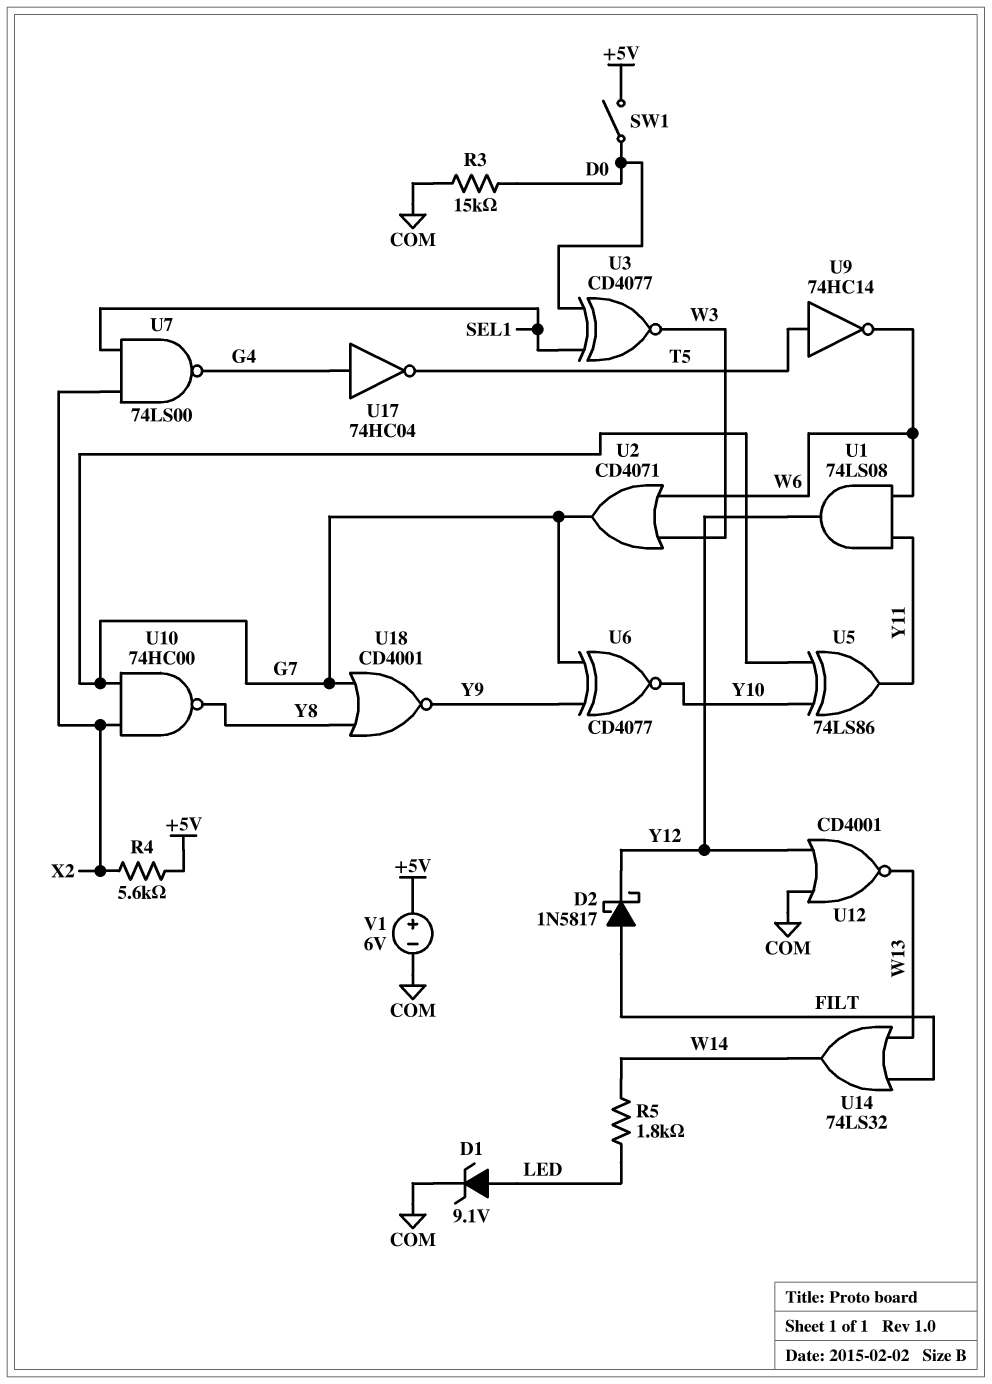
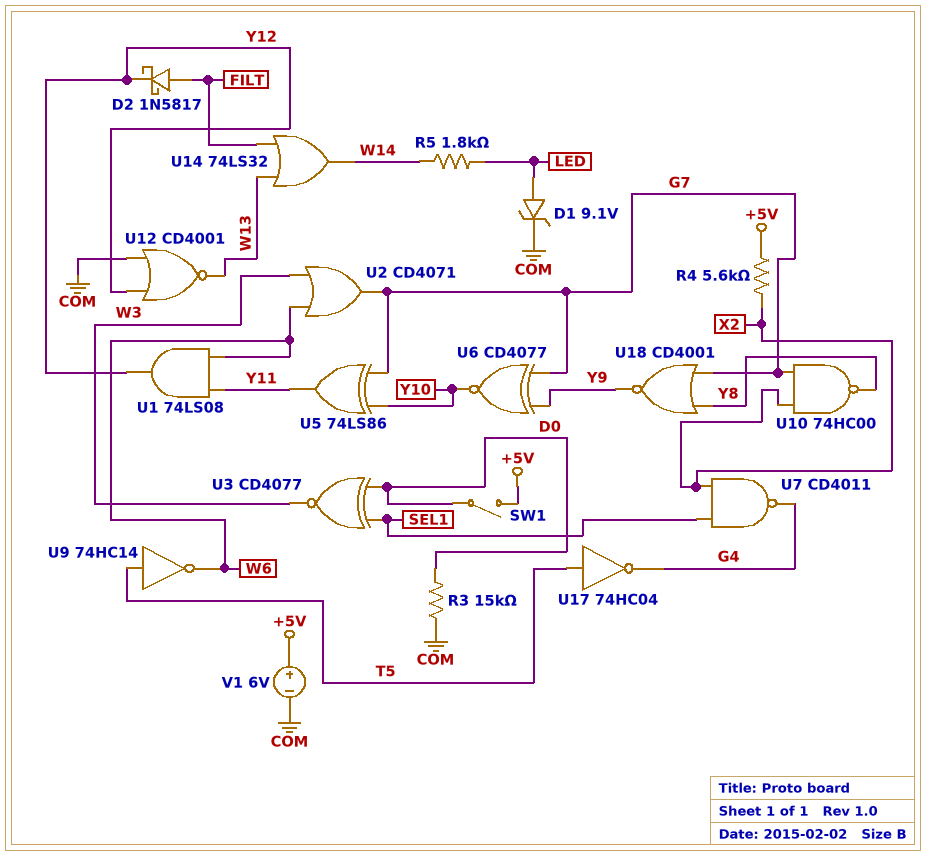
U7: NAND 74LS00 (in SEL1, in X2, out G4) -> NAND CD4011 (in SEL1, in X2, out G4)
U17: NOT 74HC04 (in G4, out T5) -> NOT 74HC04 (in T5, out G4)

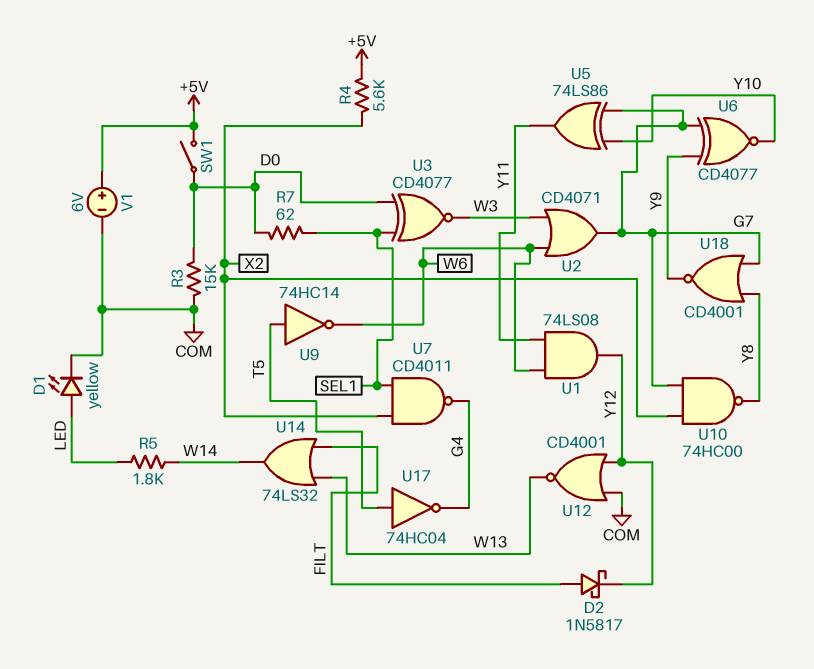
D1: zener 9.1V (A LED, K COM) -> LED yellow (A LED, K COM)
R7: none -> 62 (D0, SEL1)

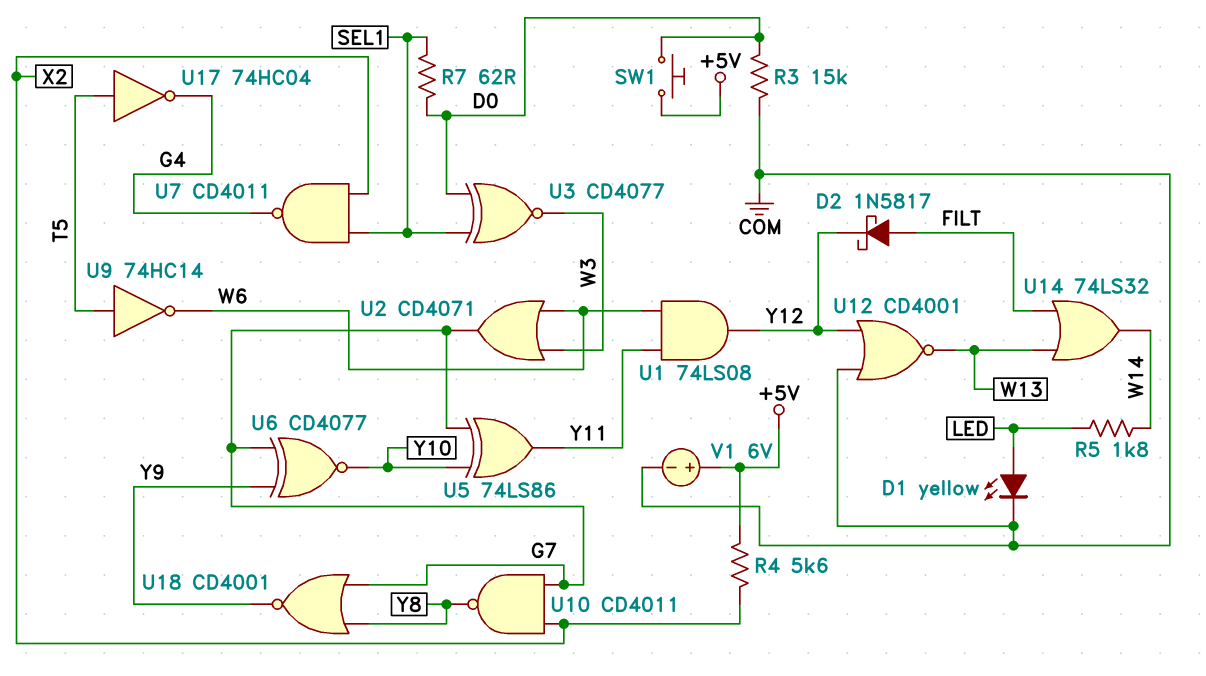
SW1: switch (+5V, D0) -> button (+5V, D0)
U10: NAND 74HC00 (in G7, in X2, out Y8) -> NAND CD4011 (in G7, in X2, out Y8)

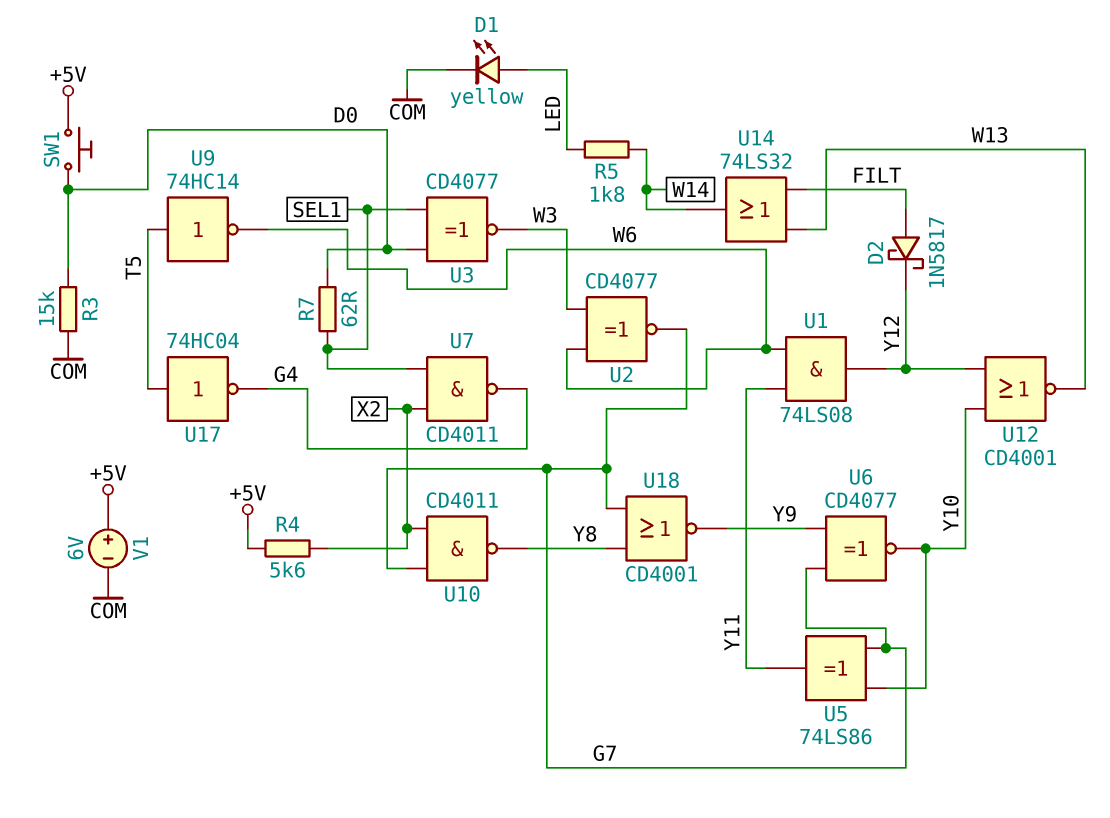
U2: OR CD4071 (in W3, in W6, out G7) -> XNOR CD4077 (in W3, in W6, out G7)
U12: NOR CD4001 (in COM, in Y12, out W13) -> NOR CD4001 (in Y10, in Y12, out W13)

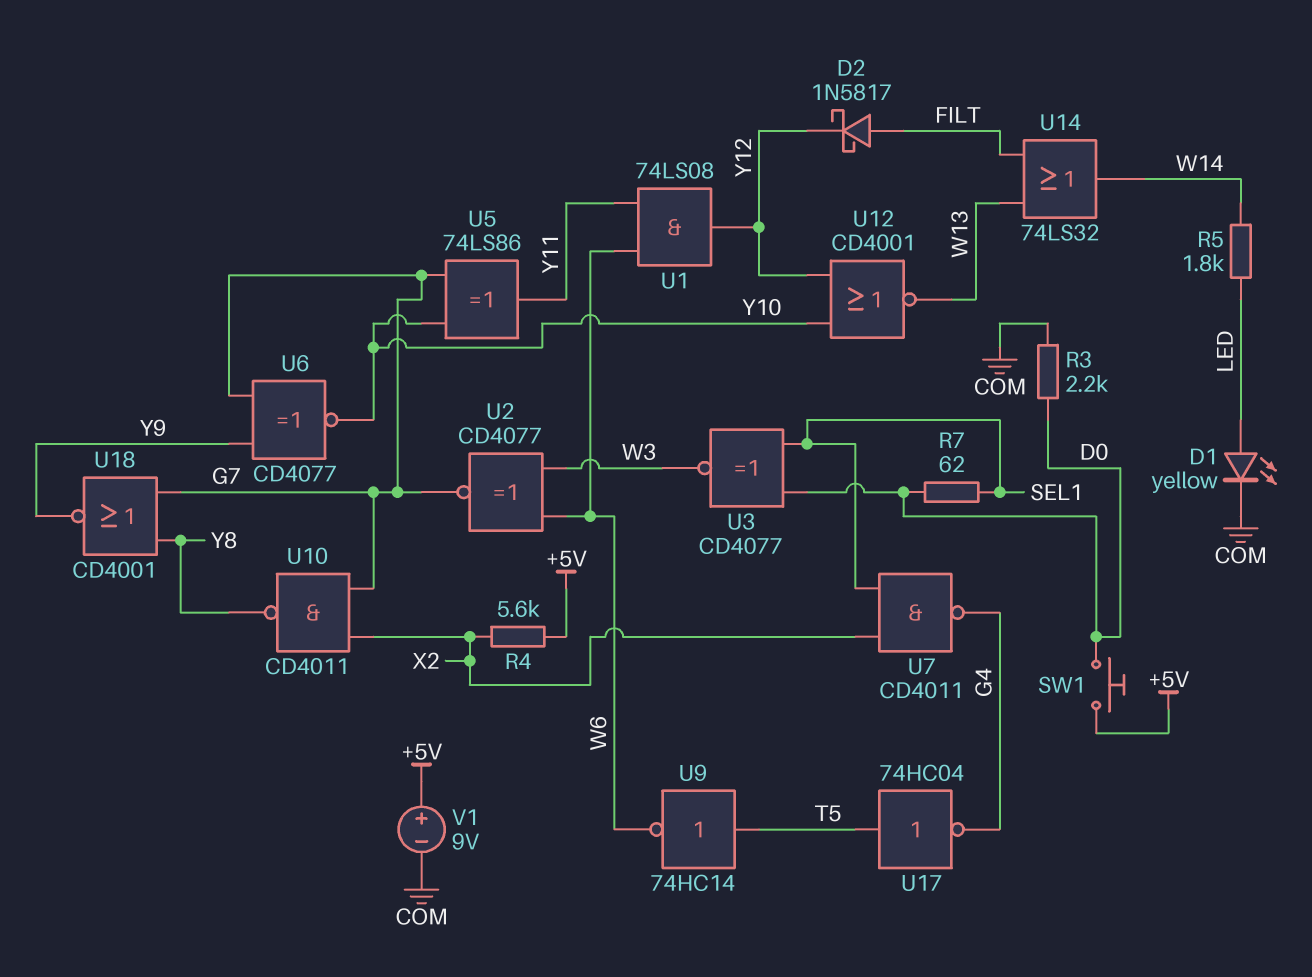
R3: 15k (COM, D0) -> 2.2k (COM, D0)
V1: 6V (plus +5V, minus COM) -> 9V (plus +5V, minus COM)

